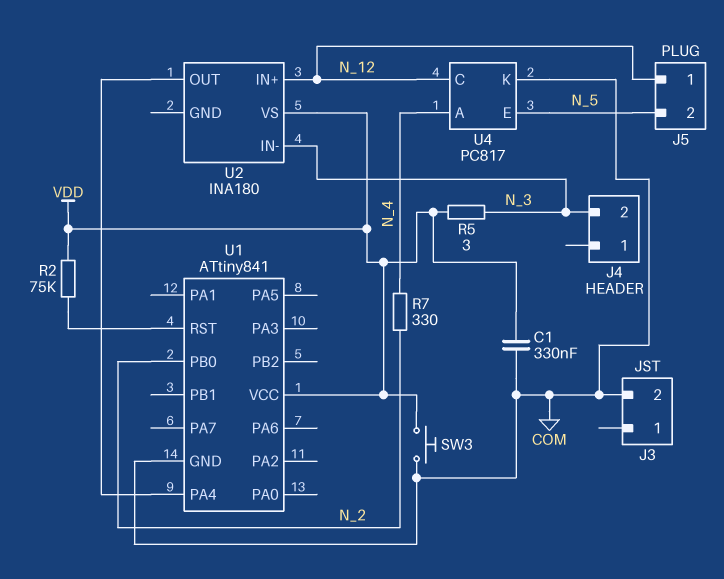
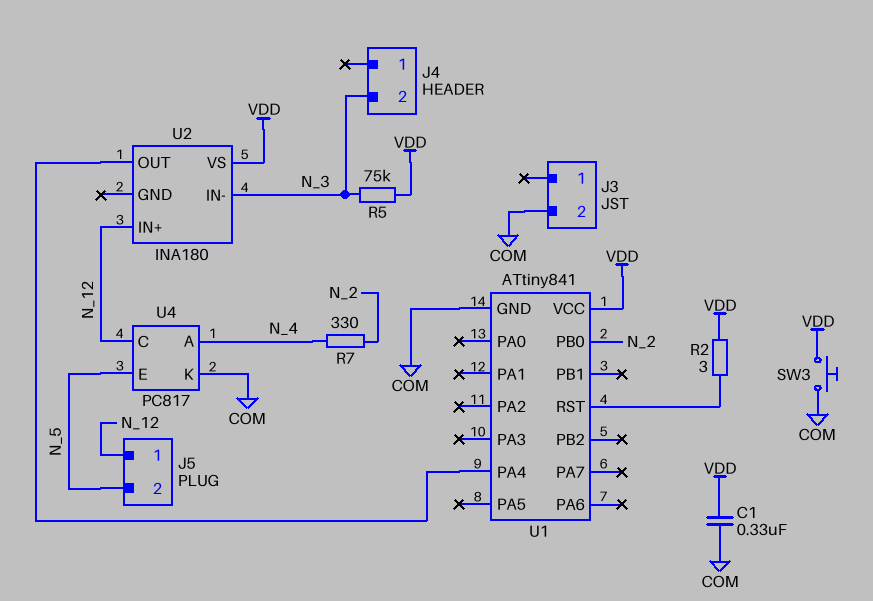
R2: 75k (U1/RST, VDD) -> 3 (U1/RST, VDD)
R5: 3 (N_3, VDD) -> 75k (N_3, VDD)

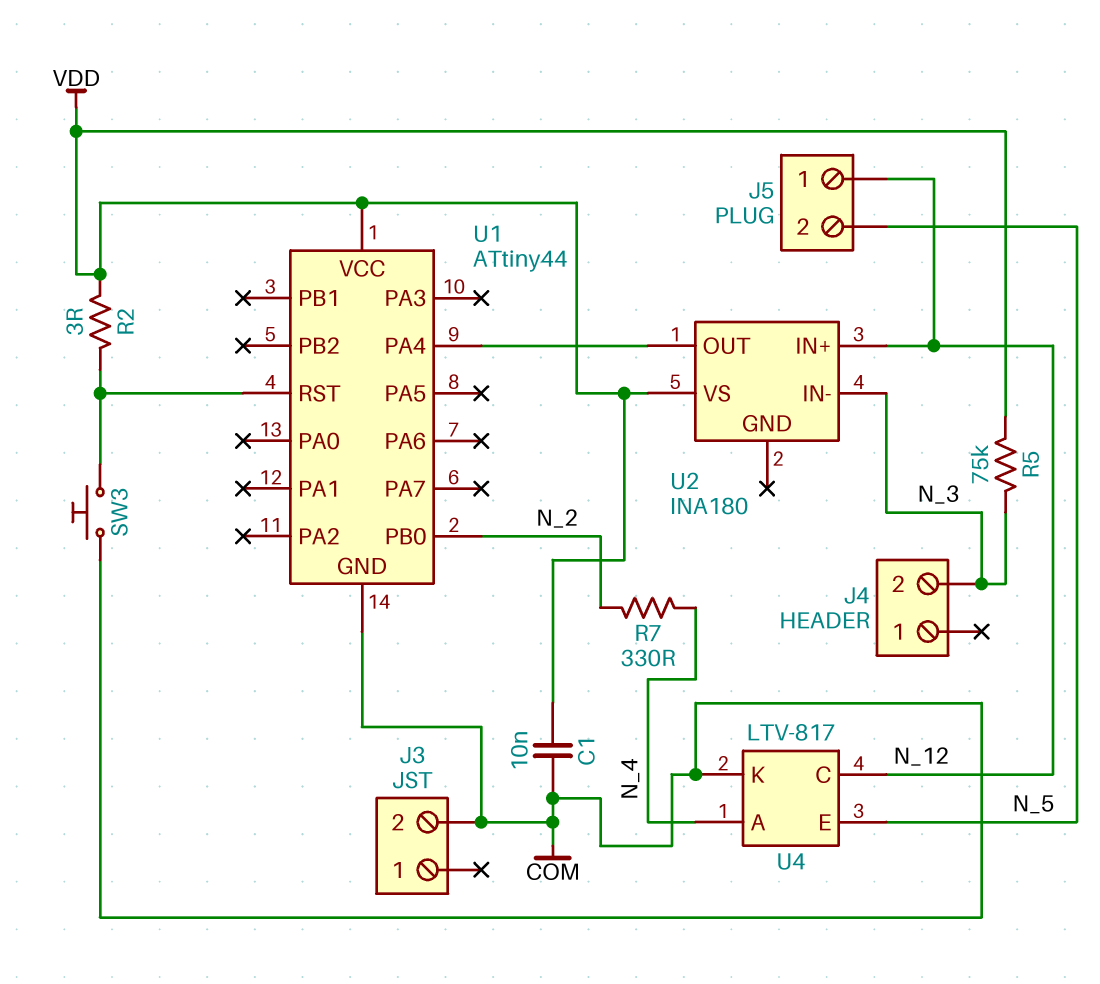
C1: 330nF (COM, VDD) -> 10nF (COM, VDD)
SW3: button (COM, VDD) -> button (COM, U1/RST)
U1: ATtiny841 -> ATtiny44
U4: PC817 -> LTV-817

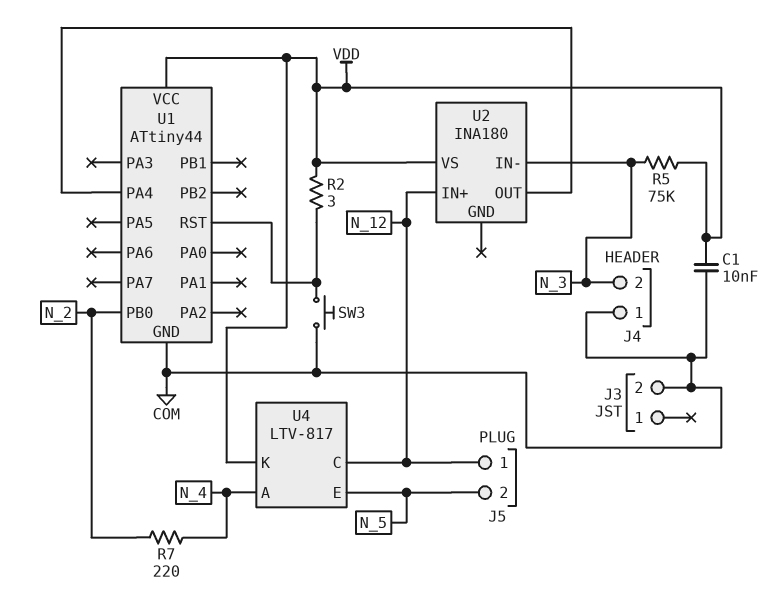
J4 pin 1: none -> COM
R7: 330 (N_2, N_4) -> 220 (N_2, N_4)
U4 pin K: COM -> VDD

